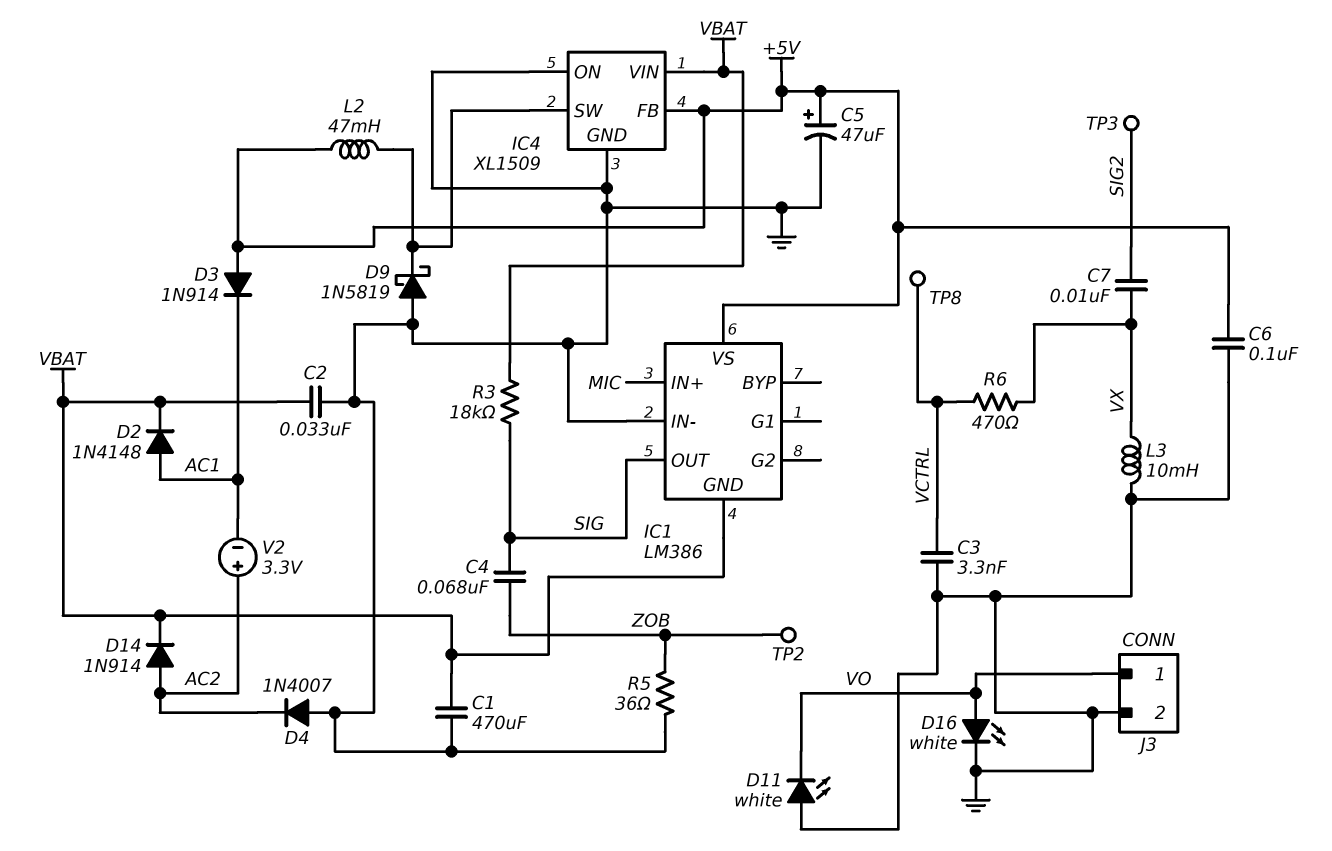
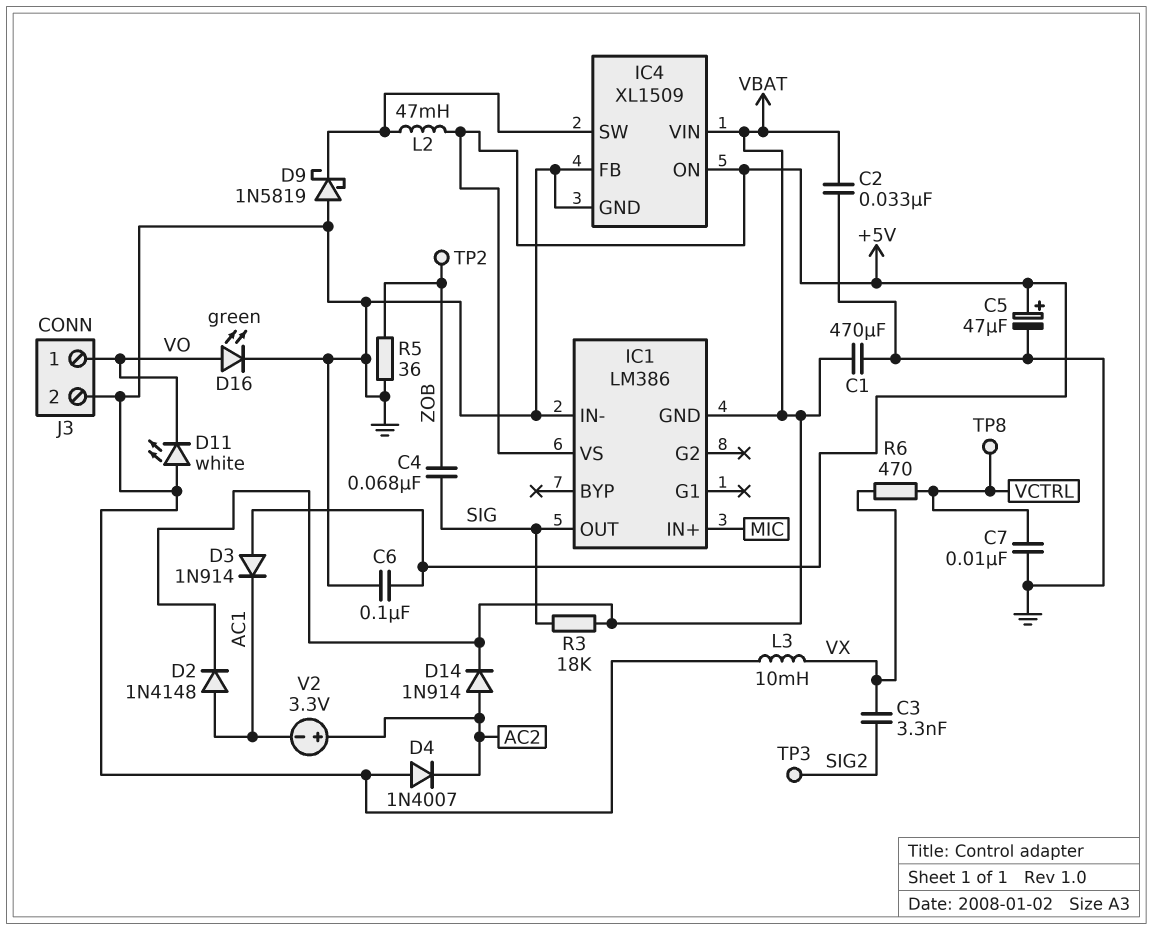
C3: 3.3nF (GND, VCTRL) -> 3.3nF (SIG2, VX)
C7: 10nF (SIG2, VX) -> 10nF (GND, VCTRL)
D16: LED white (A VO, K GND) -> LED green (A VO, K GND)
IC4 pin FB: +5V -> GND
IC4 pin ON: GND -> +5V

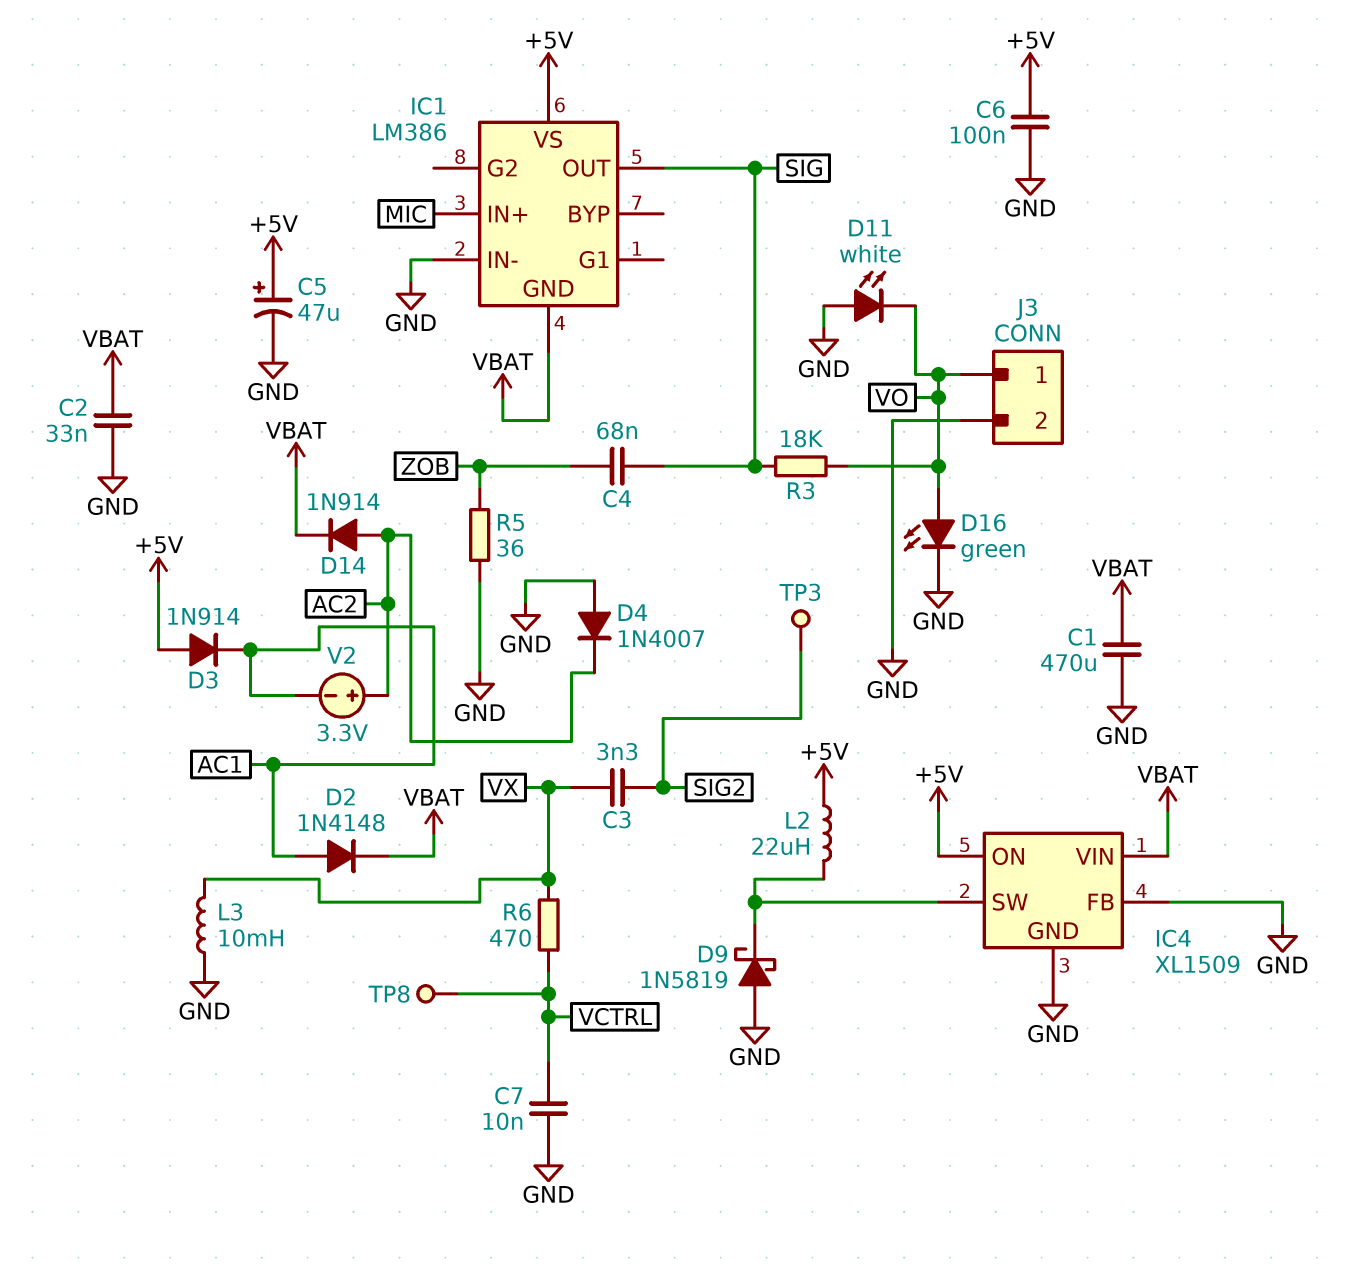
L2: 47mH (+5V, IC4/SW) -> 22uH (+5V, IC4/SW)
R3: 18k (SIG, VBAT) -> 18k (SIG, VO)
TP2: test point (ZOB) -> none

